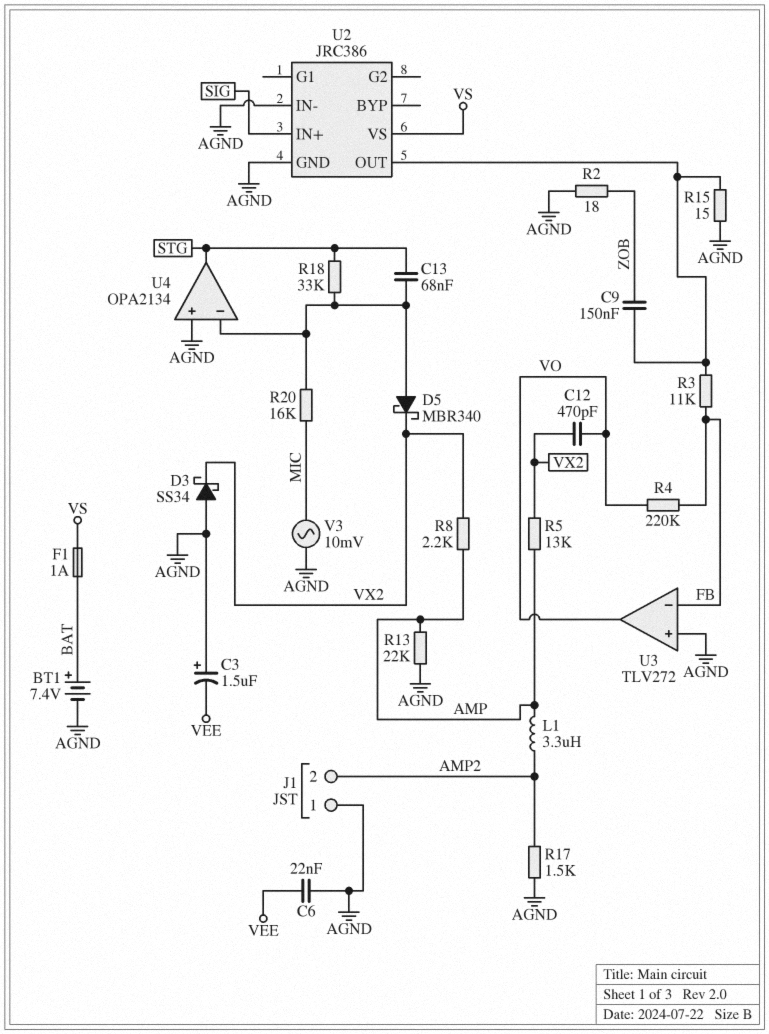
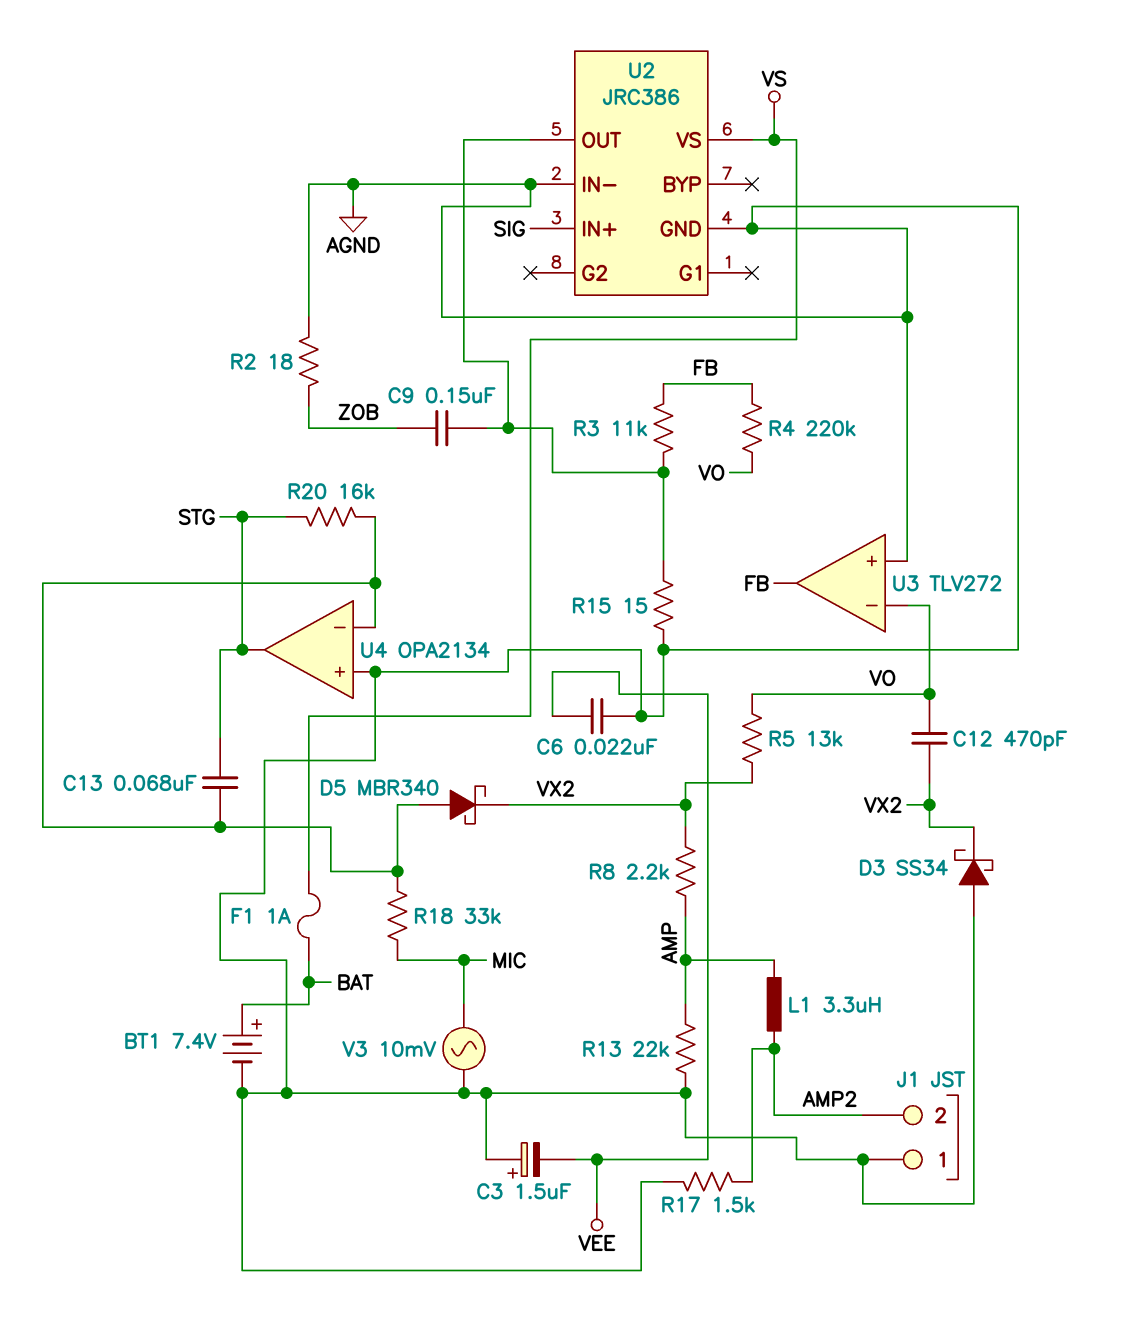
R5: 13k (AMP, VX2) -> 13k (VO, VX2)
R18: 33k (STG, U4/in-) -> 33k (MIC, U4/in-)
R20: 16k (MIC, U4/in-) -> 16k (STG, U4/in-)
U3 pin in-: FB -> VO
U3 pin out: VO -> FB

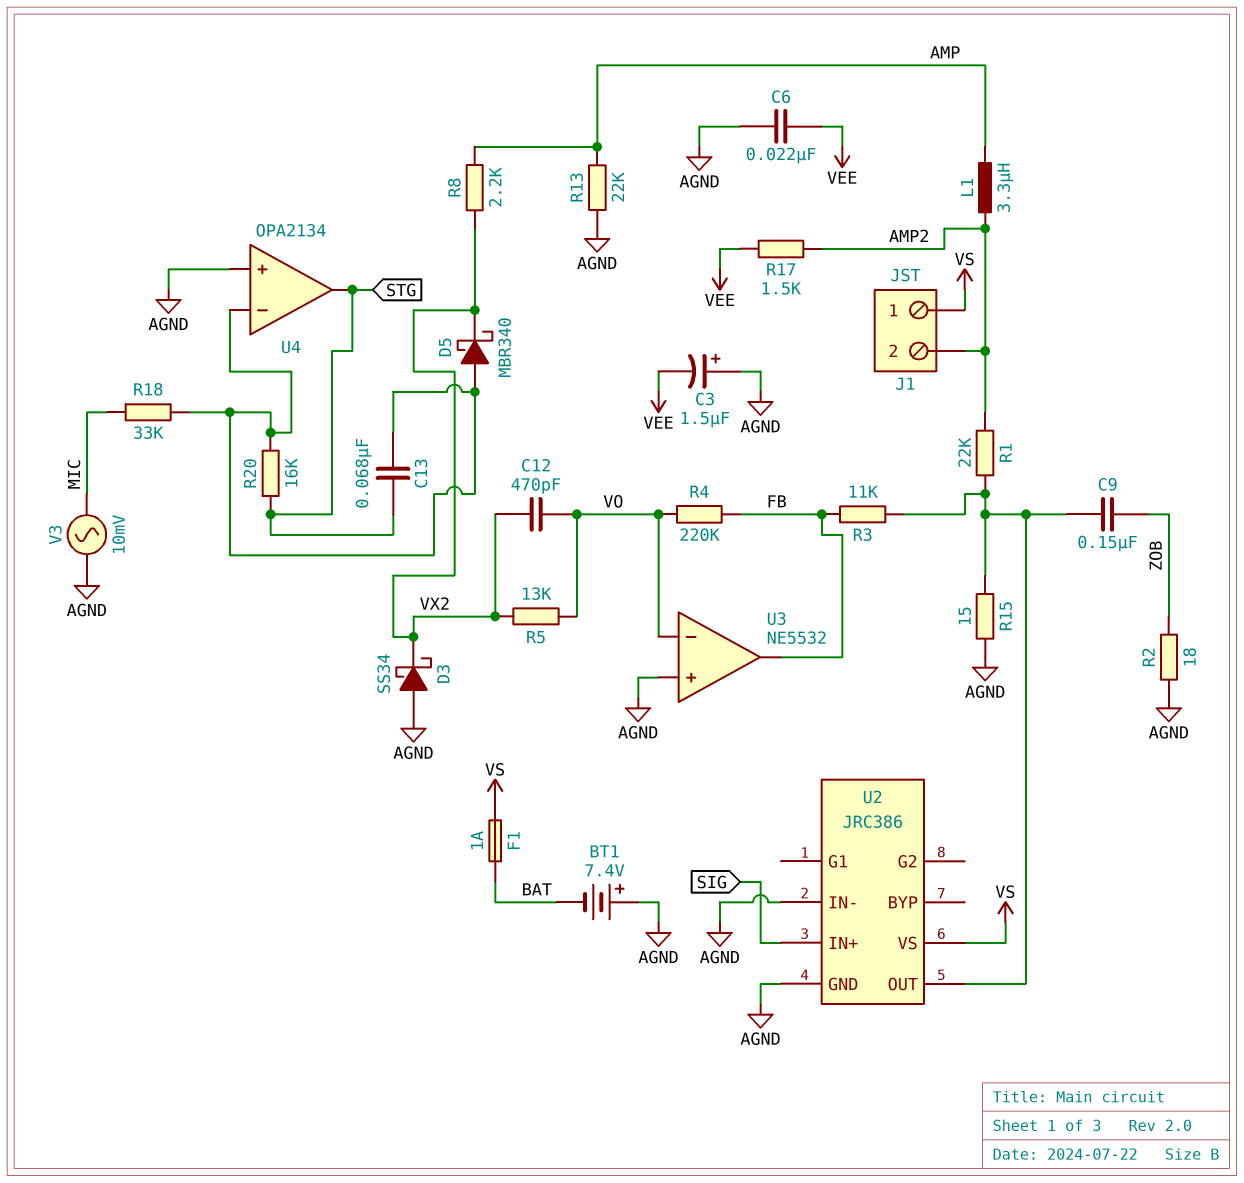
BT1: 7.4V (plus BAT, minus AGND) -> 7.4V (plus AGND, minus BAT)
J1 pin 1: AGND -> VS
R1: none -> 22k (AMP2, U2/OUT)
R17: 1.5k (AGND, AMP2) -> 1.5k (AMP2, VEE)
U3: TLV272 -> NE5532

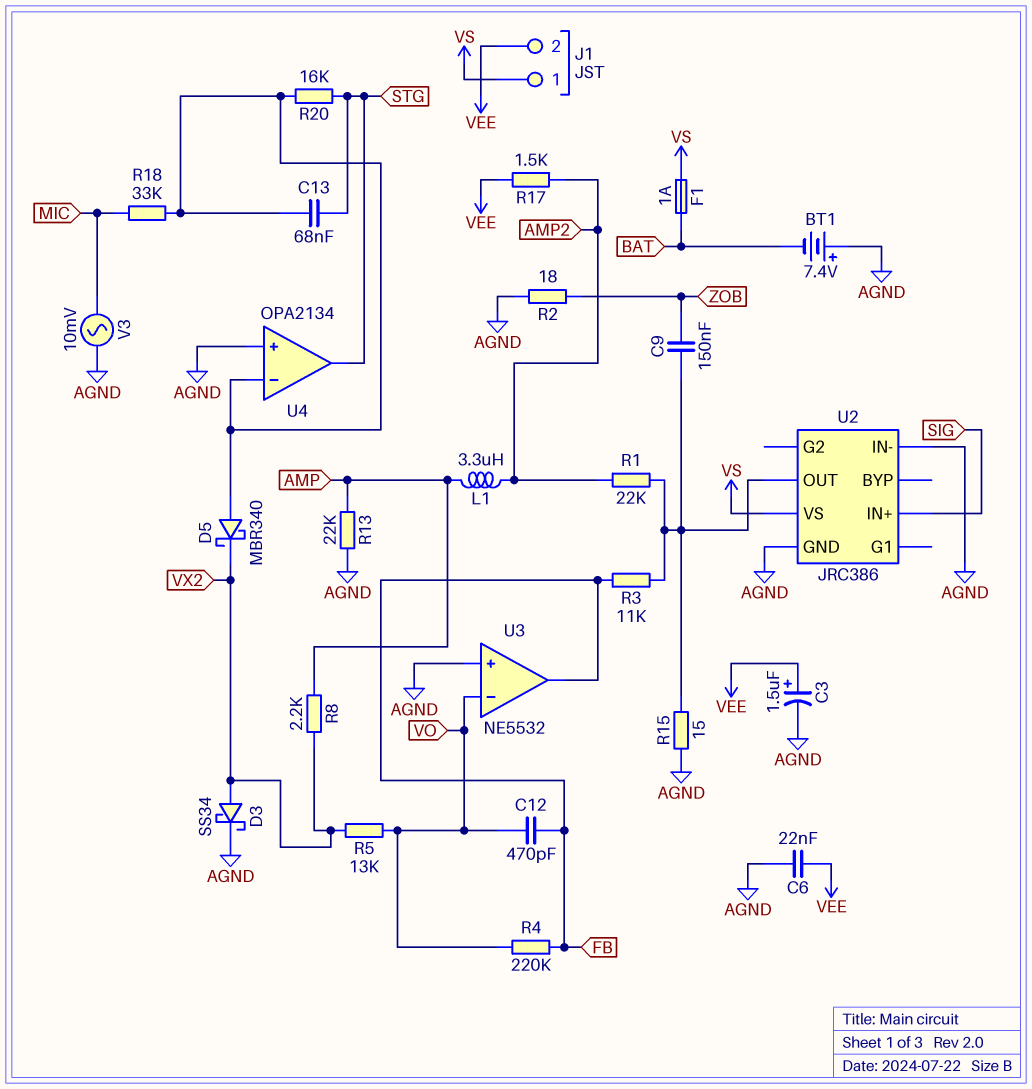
C3: 1.5uF (plus AGND, minus VEE) -> 1.5uF (plus VEE, minus AGND)
C12: 470pF (VO, VX2) -> 470pF (FB, VO)
D3: schottky SS34 (A AGND, K VX2) -> schottky SS34 (A VX2, K AGND)
J1 pin 2: AMP2 -> VEE

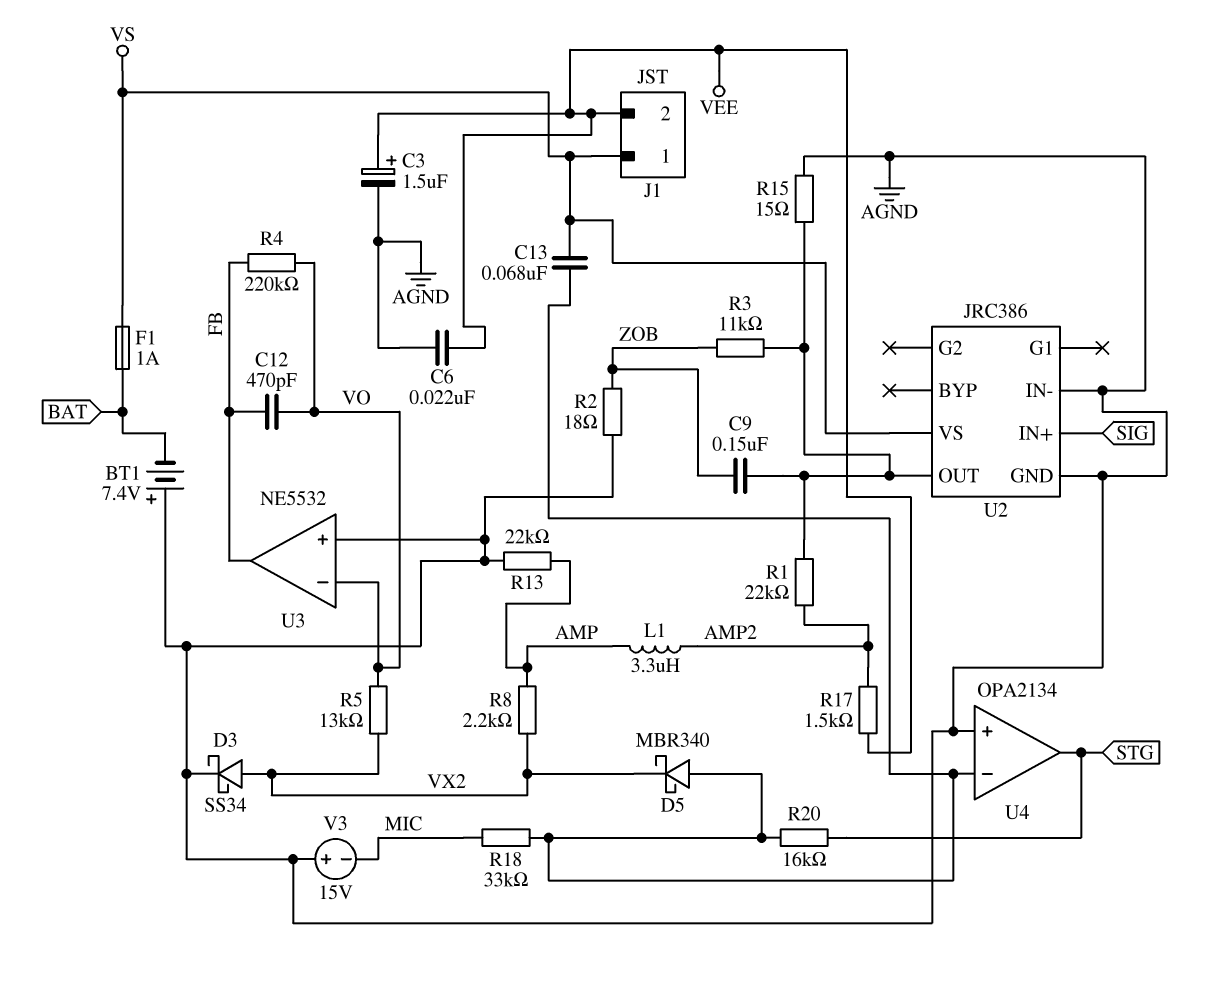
C13: 68nF (STG, U4/in-) -> 68nF (U4/in-, VS)
R3: 11k (FB, U2/OUT) -> 11k (U2/OUT, ZOB)
V3: AC 10mV (AGND, MIC) -> 15V (plus AGND, minus MIC)

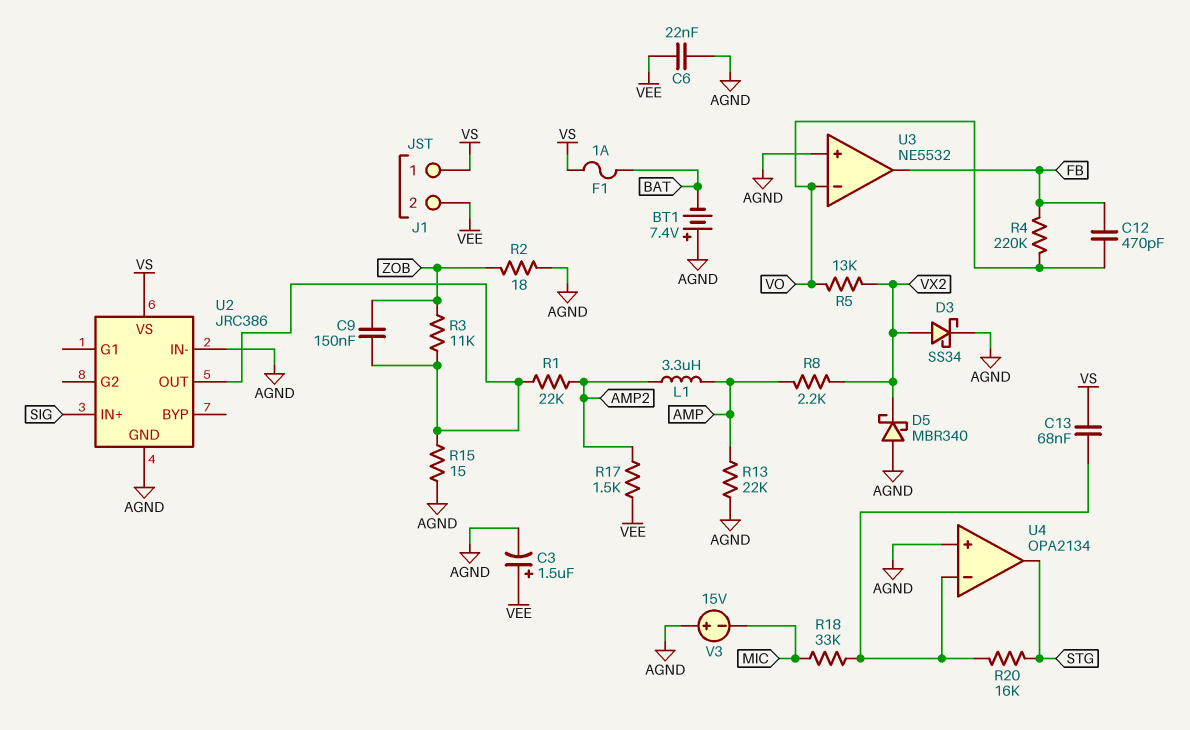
D5: schottky MBR340 (A U4/in-, K VX2) -> schottky MBR340 (A AGND, K VX2)

